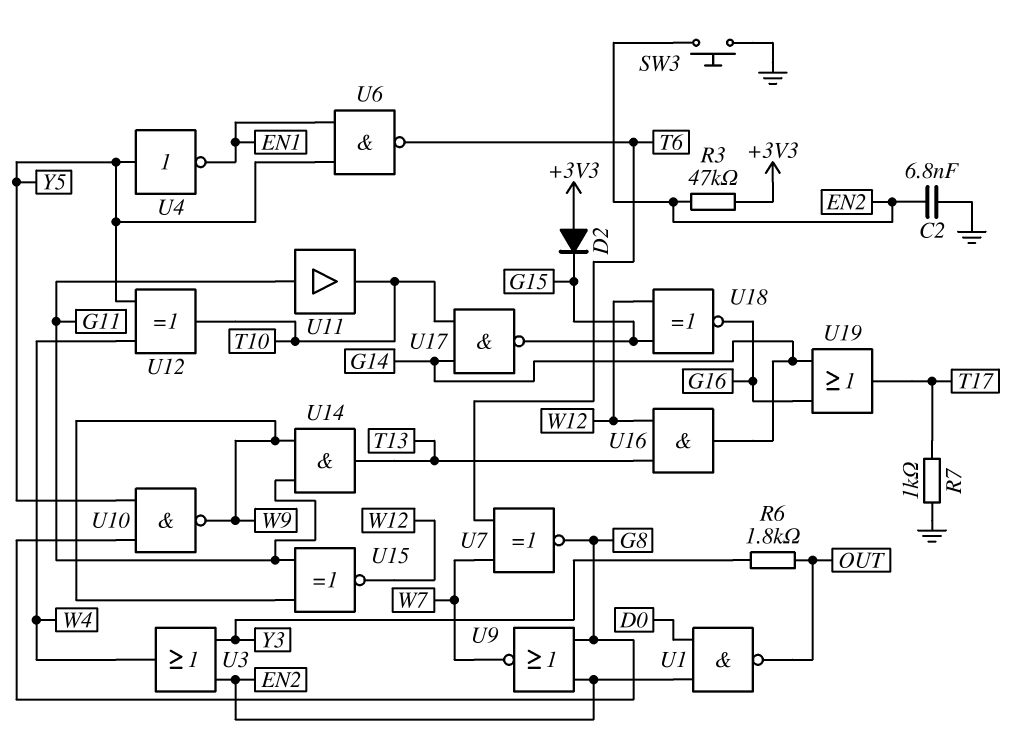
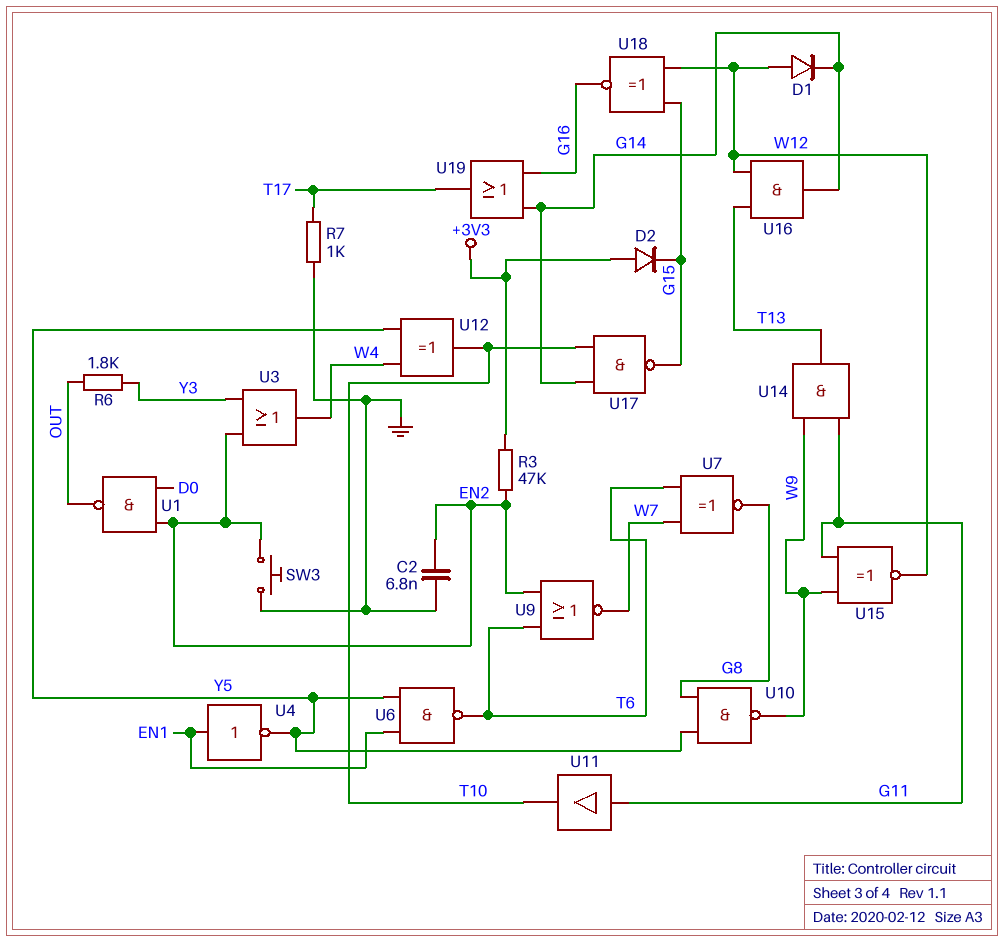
D1: none -> diode (A W12, K G14)
U4: NOT (in Y5, out EN1) -> NOT (in EN1, out Y5)
U9: NOR (in EN2, in G8, out W7) -> NOR (in EN2, in T6, out W7)

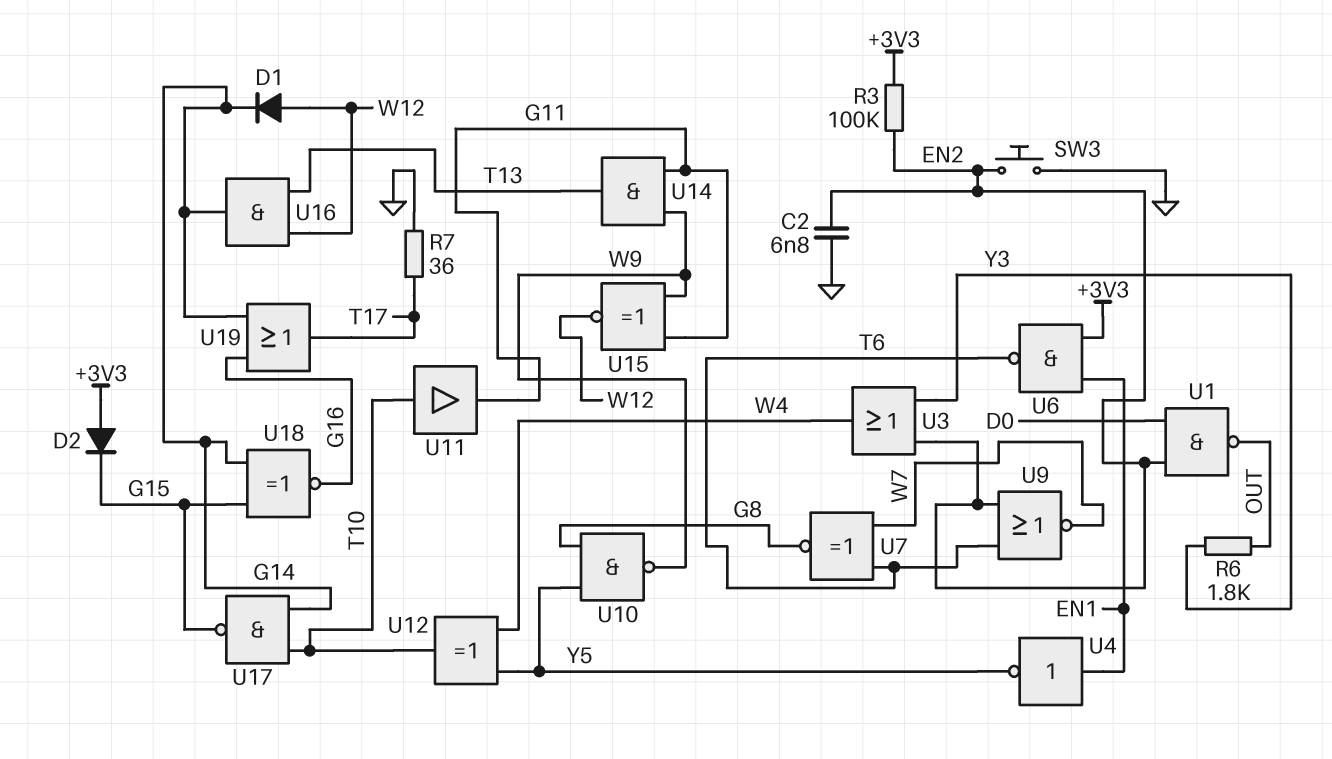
R3: 47k (+3V3, EN2) -> 100k (+3V3, EN2)
R7: 1k (GND, T17) -> 36 (GND, T17)
U6: NAND (in EN1, in Y5, out T6) -> NAND (in +3V3, in EN1, out T6)
U11: buffer (in G11, out T10) -> buffer (in T10, out G11)
U18: XNOR (in G15, in W12, out G16) -> XNOR (in G14, in G15, out G16)

